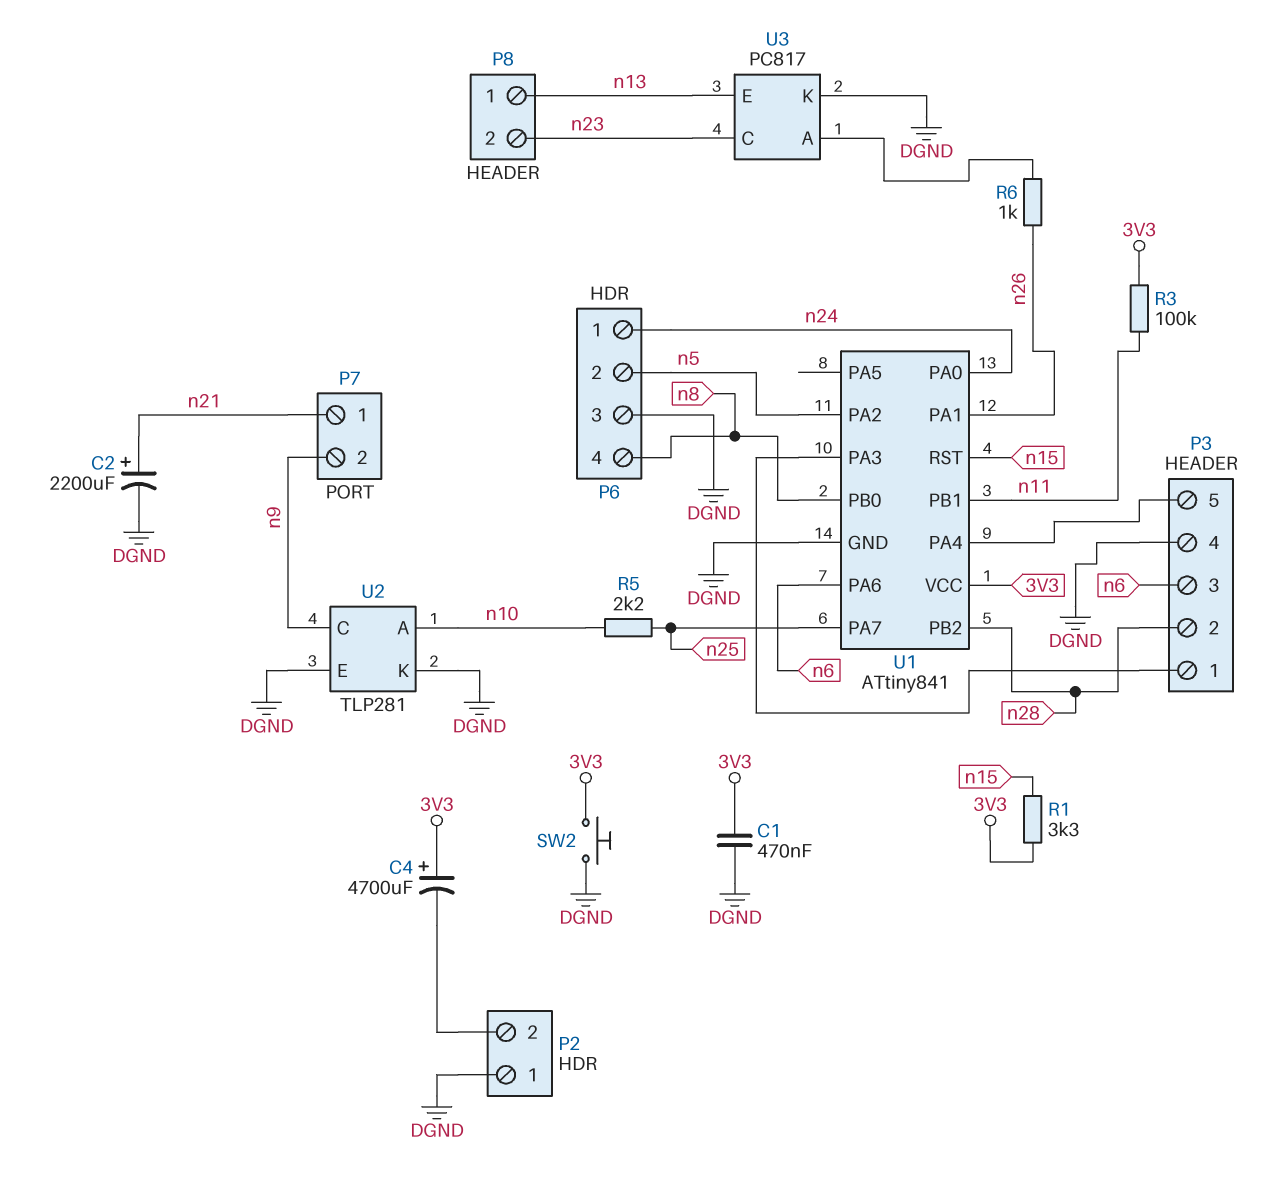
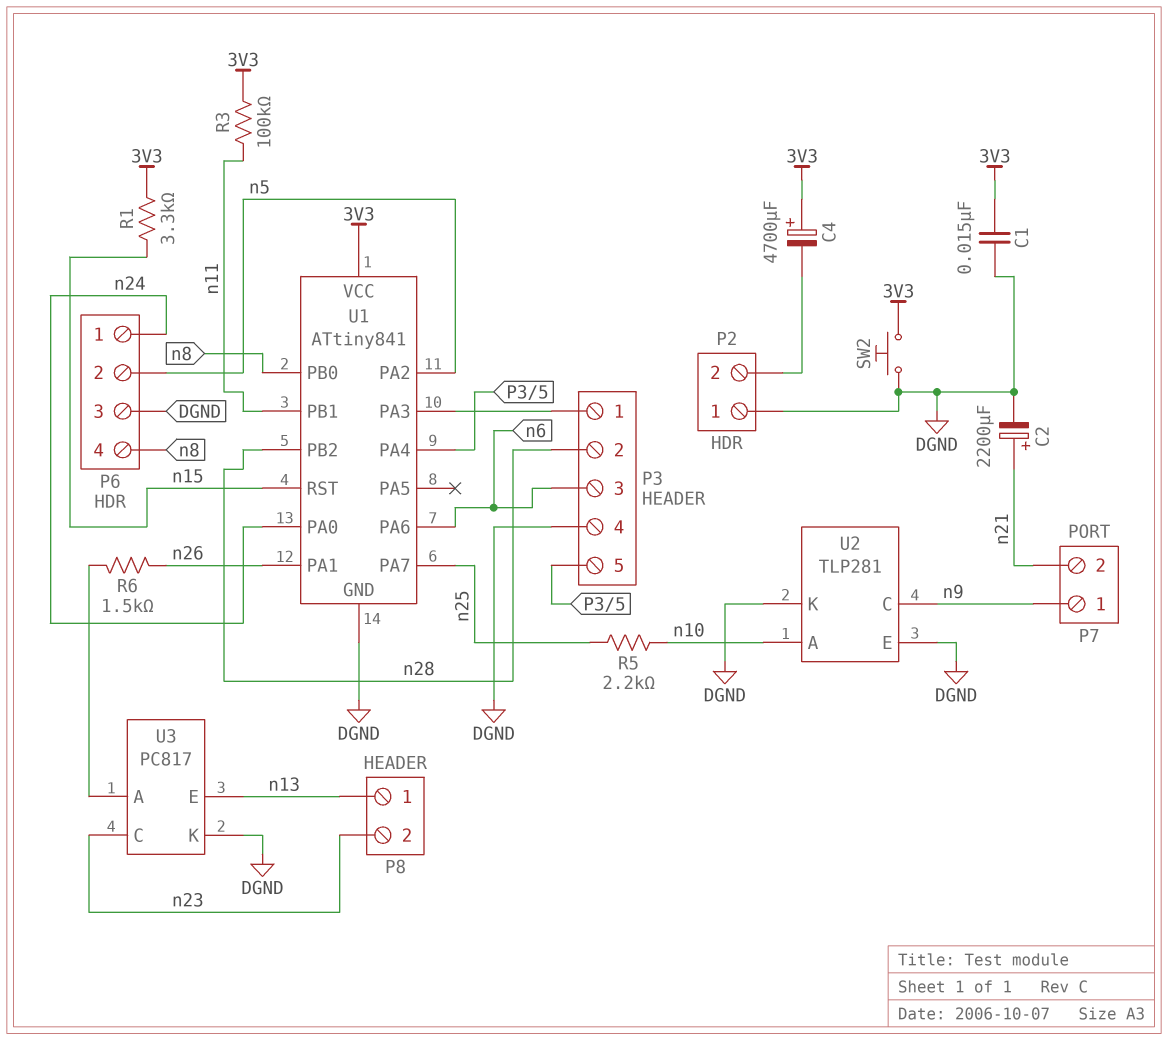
C1: 470nF (3V3, DGND) -> 15nF (3V3, DGND)
P7 pin 1: n21 -> n9
P7 pin 2: n9 -> n21
R6: 1k (U3/A, n26) -> 1.5k (U3/A, n26)

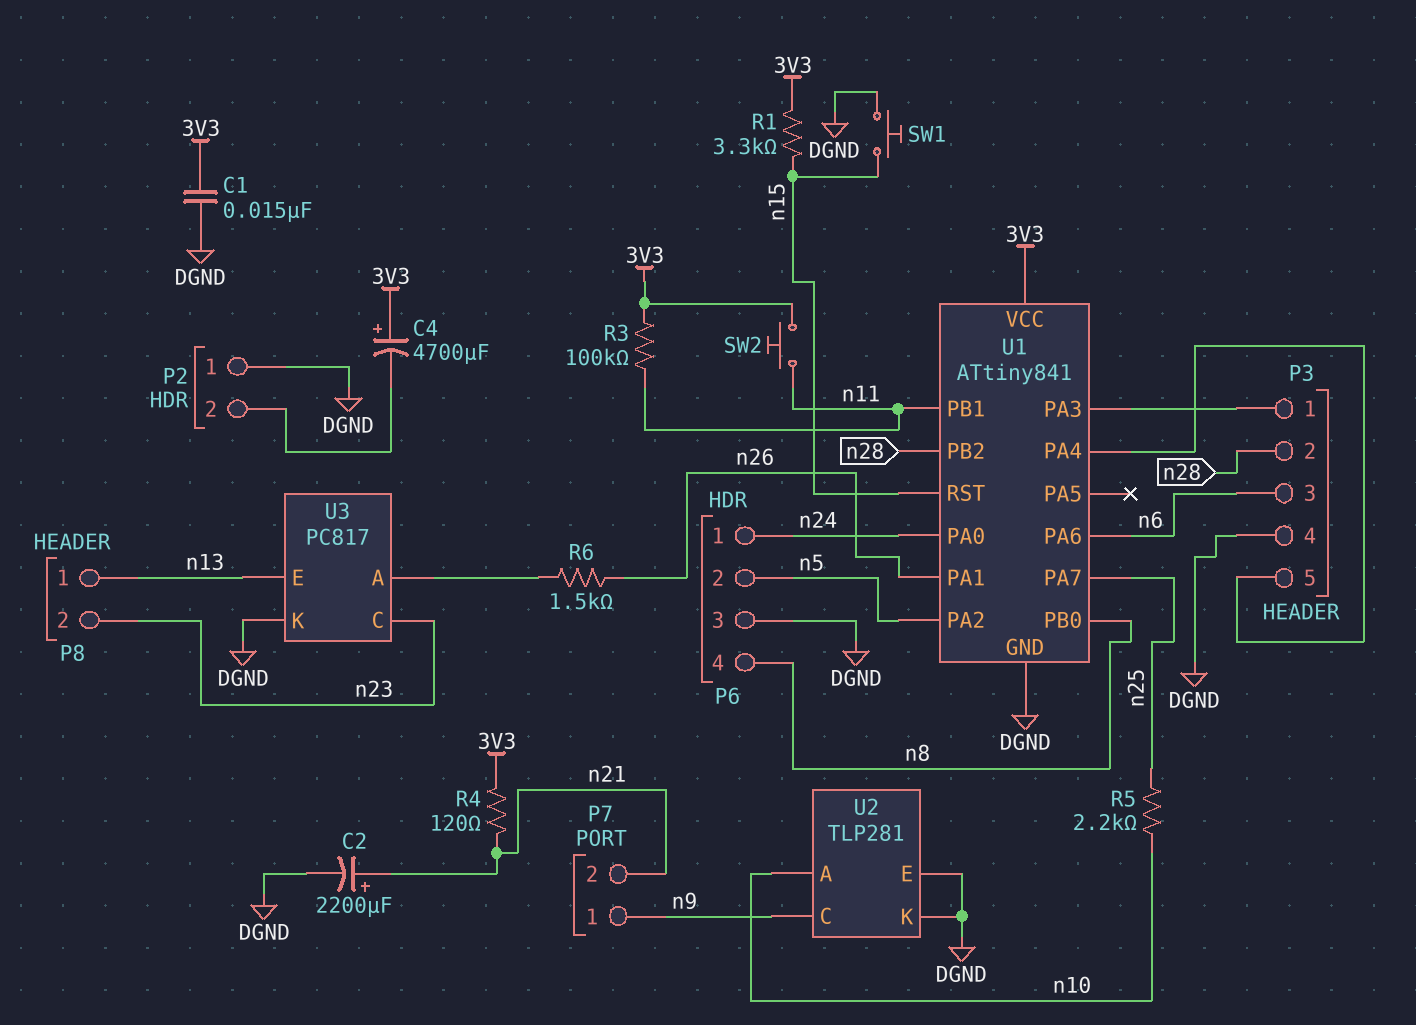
R4: none -> 120 (3V3, n21)
SW1: none -> button (DGND, n15)
SW2: button (3V3, DGND) -> button (3V3, n11)

